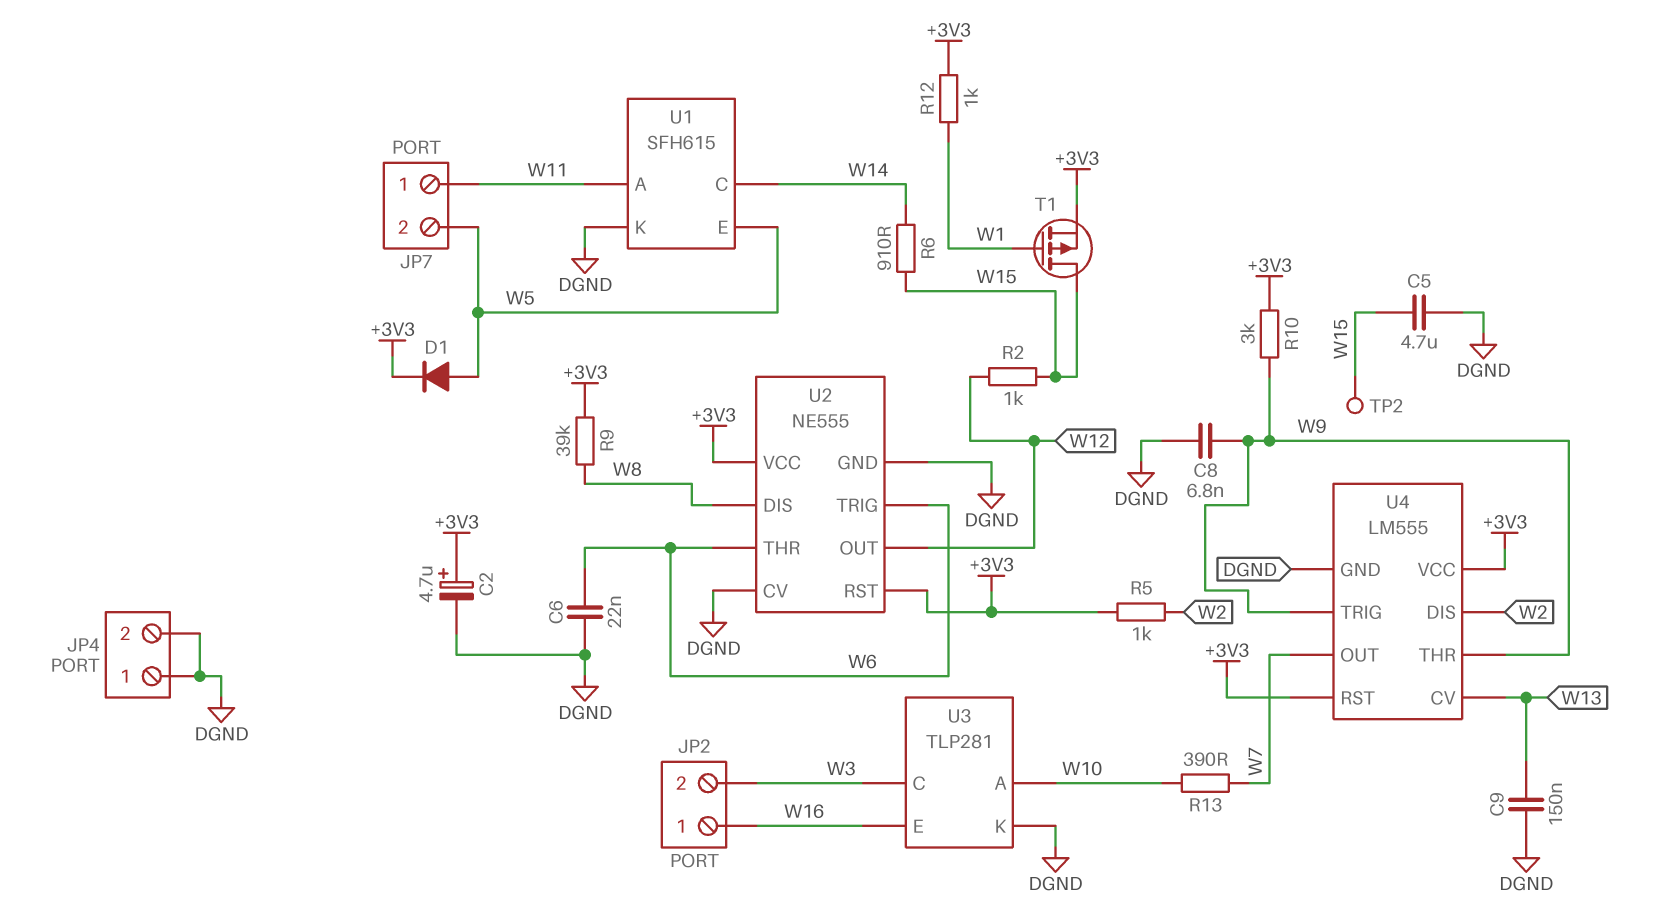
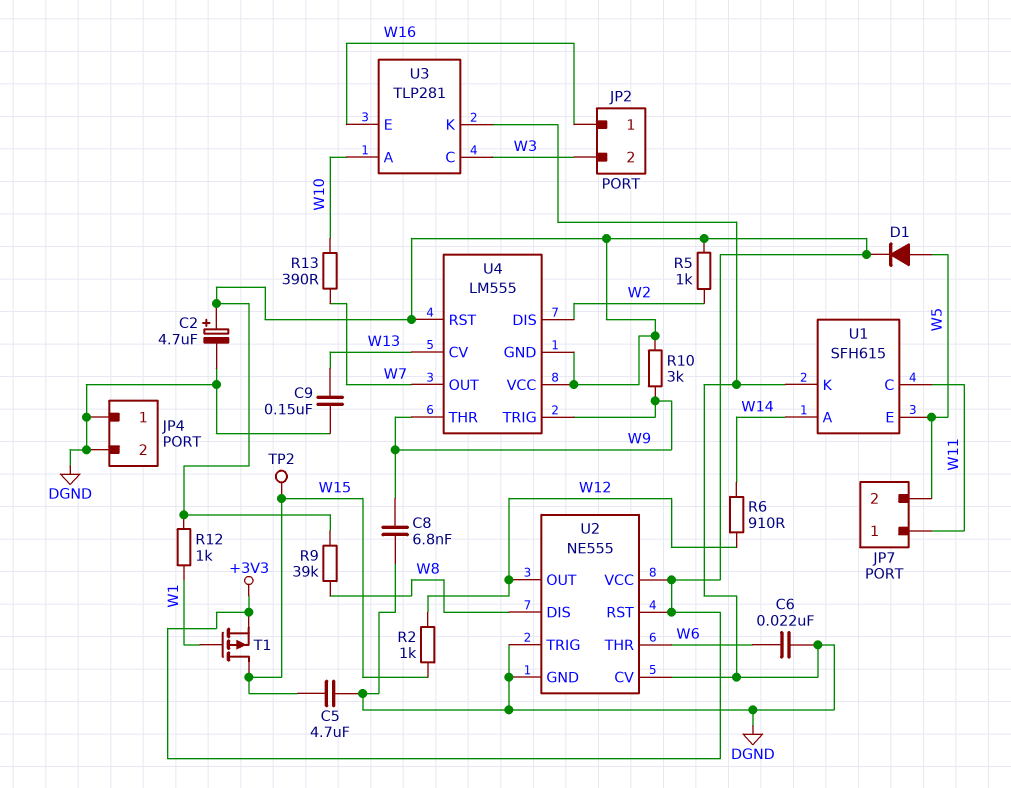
R6: 910 (W14, W15) -> 910 (W12, W14)
U1 pin A: W11 -> W14
U1 pin C: W14 -> W11
U2 pin TRIG: W6 -> DGND
U4 pin GND: DGND -> +3V3

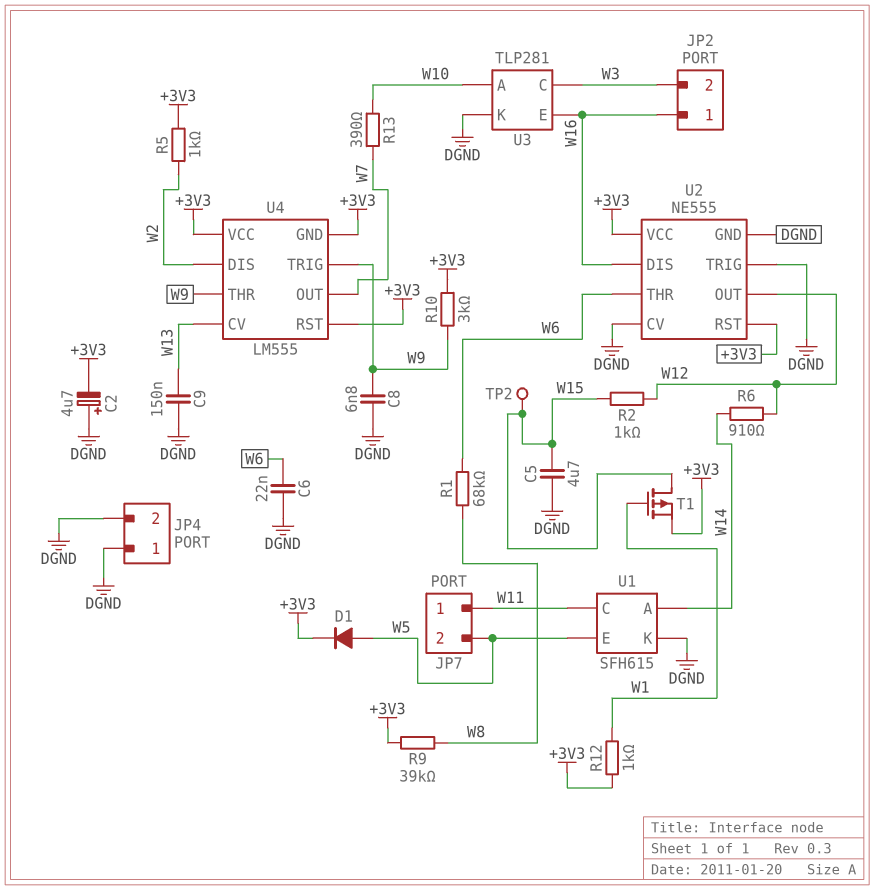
C2: 4.7uF (plus +3V3, minus DGND) -> 4.7uF (plus DGND, minus +3V3)
R1: none -> 68k (W6, W8)
U2 pin DIS: W8 -> W16

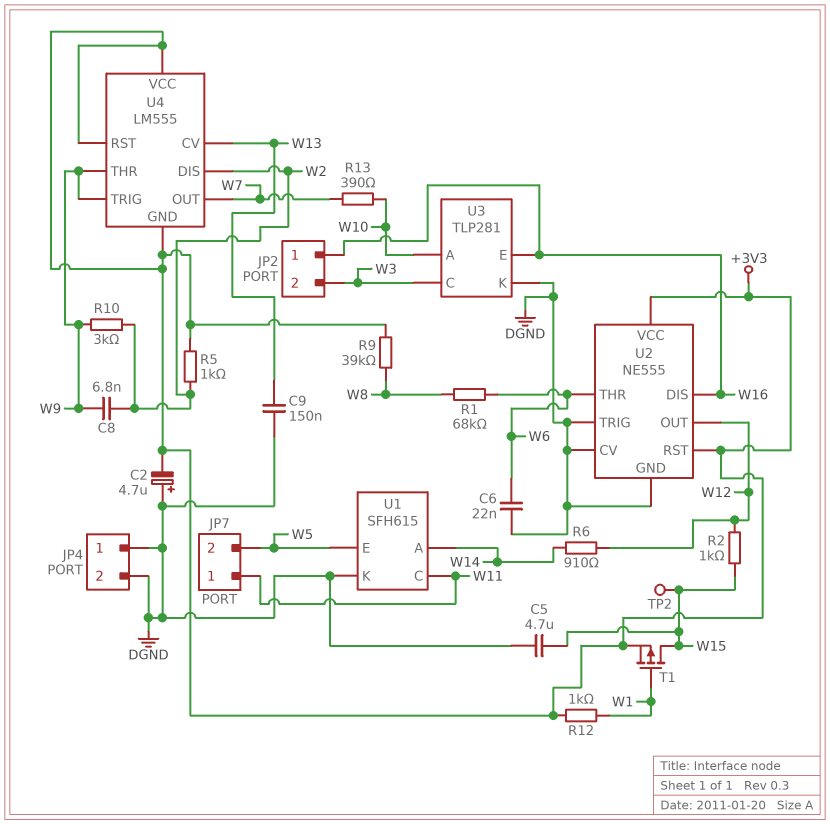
C8: 6.8nF (DGND, W9) -> 6.8nF (W2, W9)
D1: diode (A W5, K +3V3) -> none
R10: 3k (+3V3, W9) -> 3k (W2, W9)

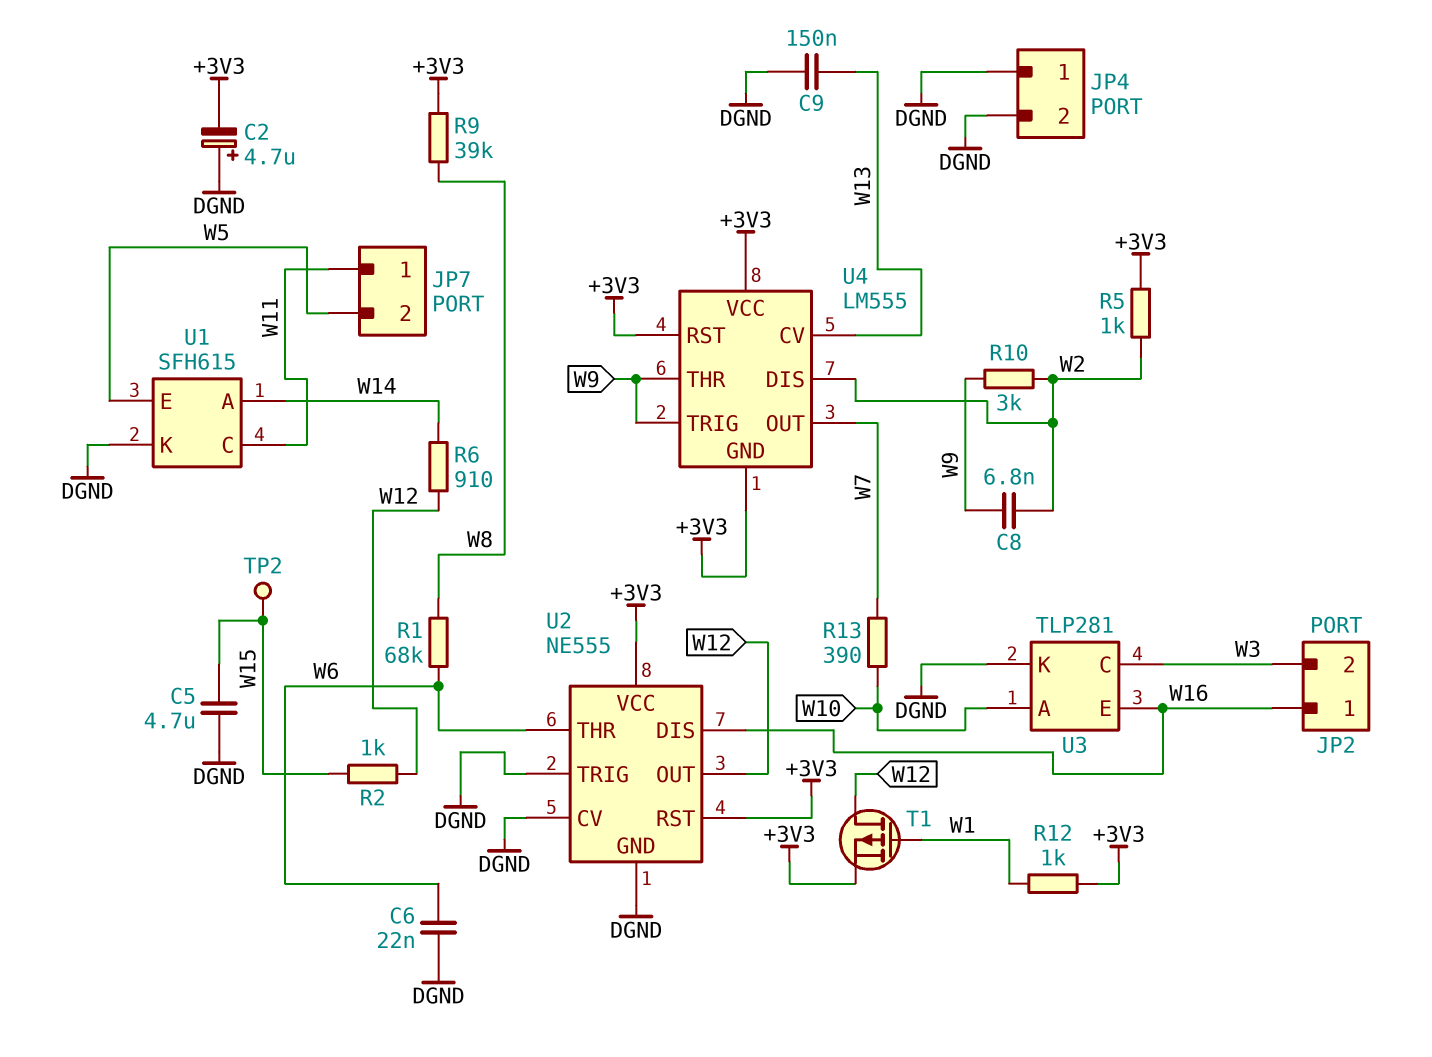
T1: PMOS (G W1, D W15, S +3V3) -> PMOS (G W1, D W12, S +3V3)

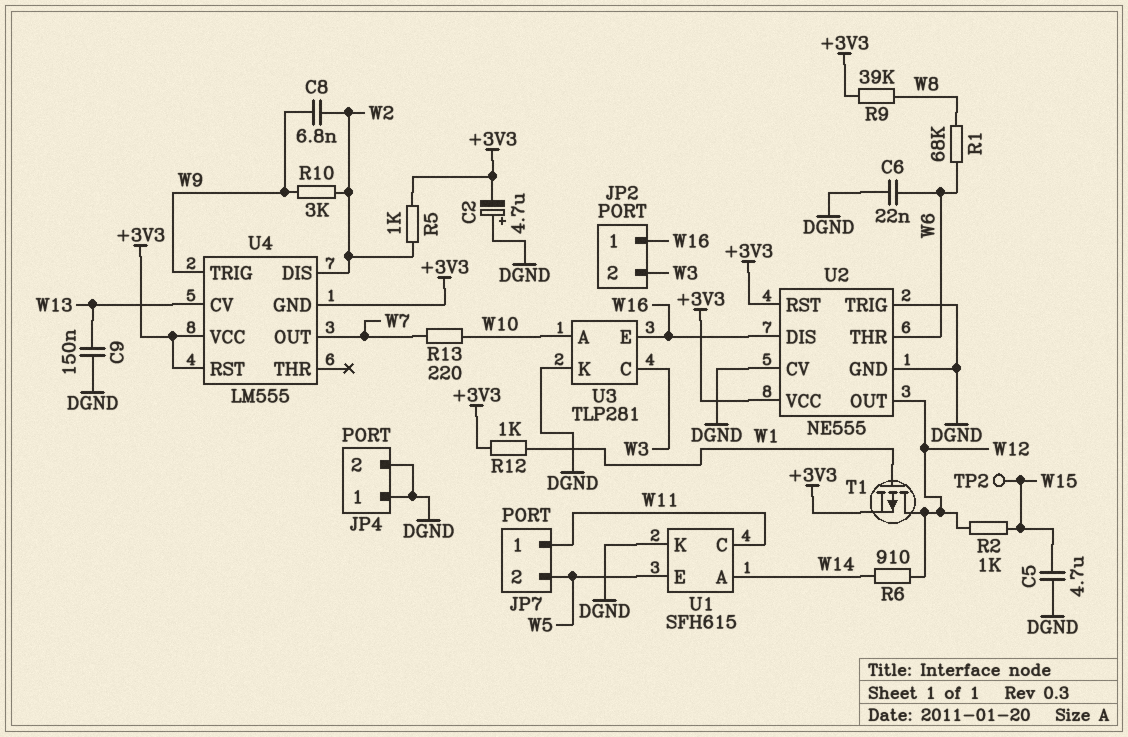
R13: 390 (W7, W10) -> 220 (W7, W10)
U4 pin THR: W9 -> none

